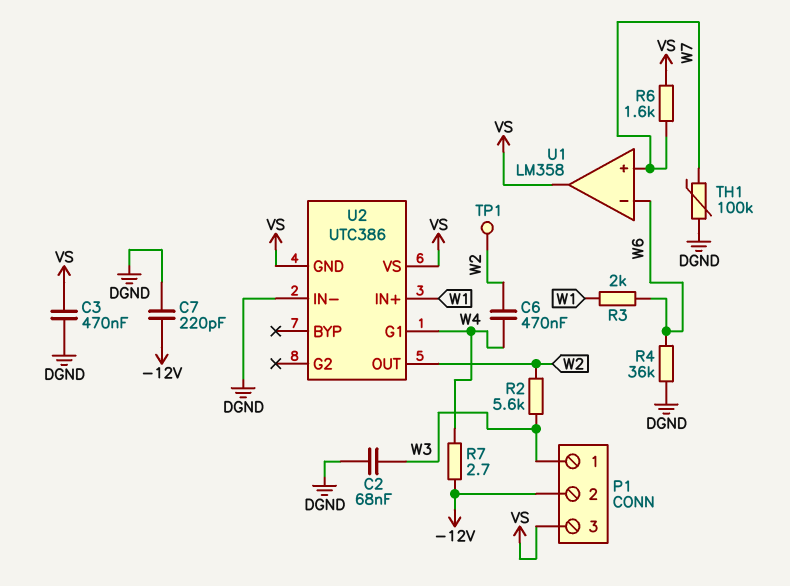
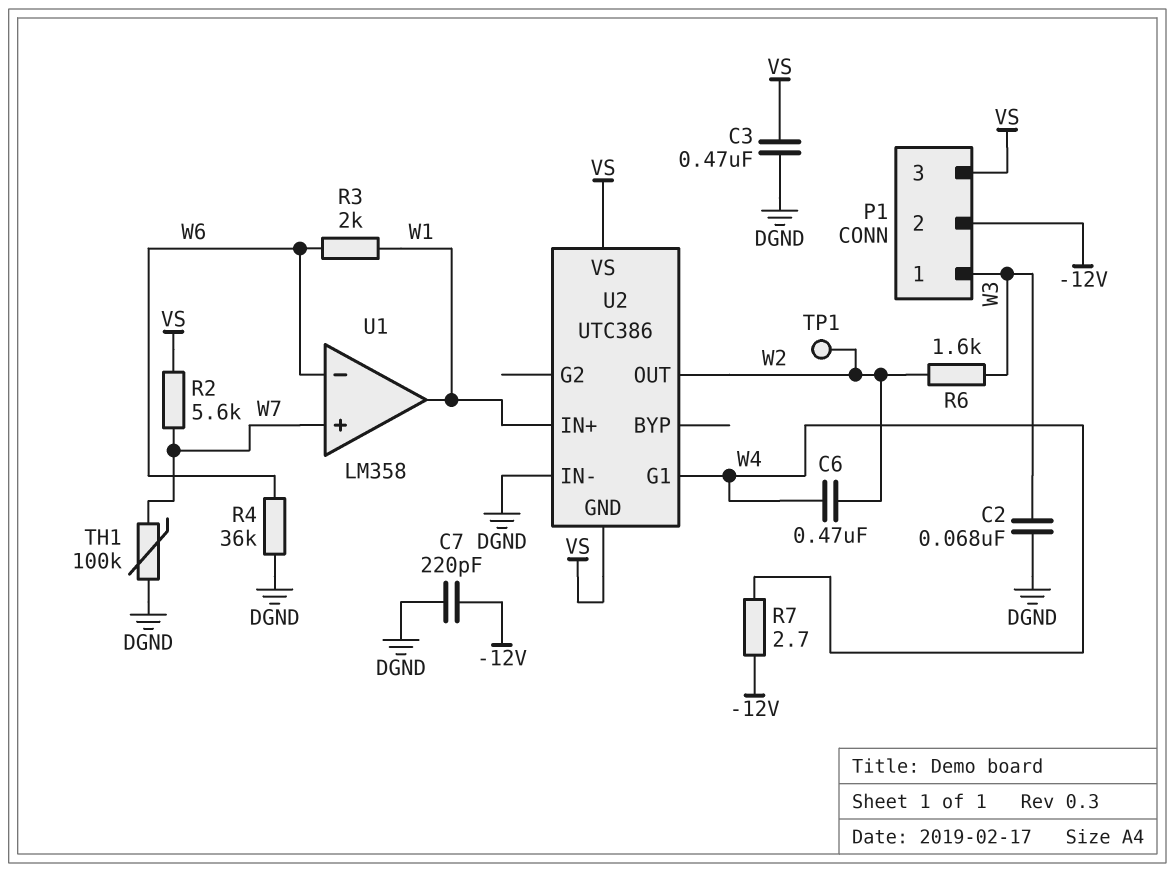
R2: 5.6k (W2, W3) -> 5.6k (VS, W7)
R6: 1.6k (VS, W7) -> 1.6k (W2, W3)
U1 pin out: VS -> W1

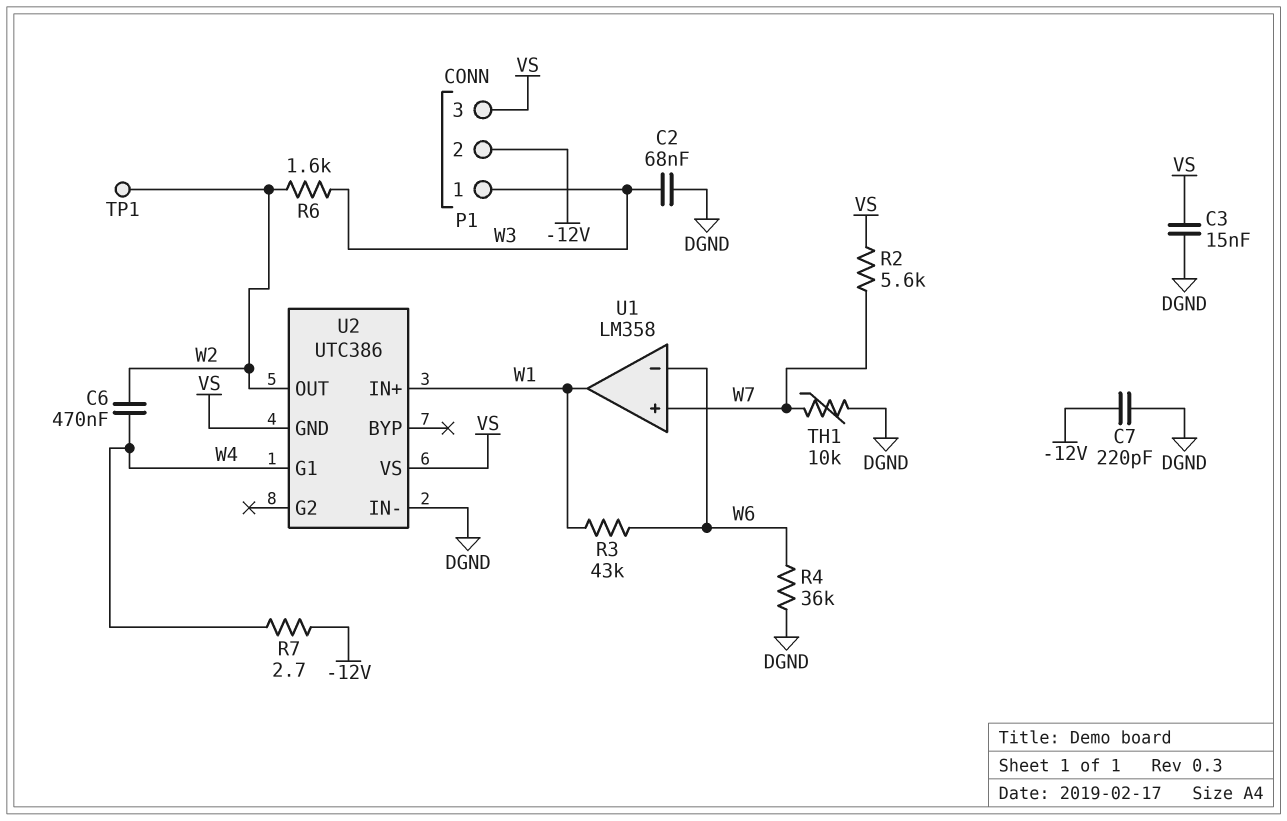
C3: 470nF (DGND, VS) -> 15nF (DGND, VS)
R3: 2k (W1, W6) -> 43k (W1, W6)
TH1: 100k (DGND, W7) -> 10k (DGND, W7)

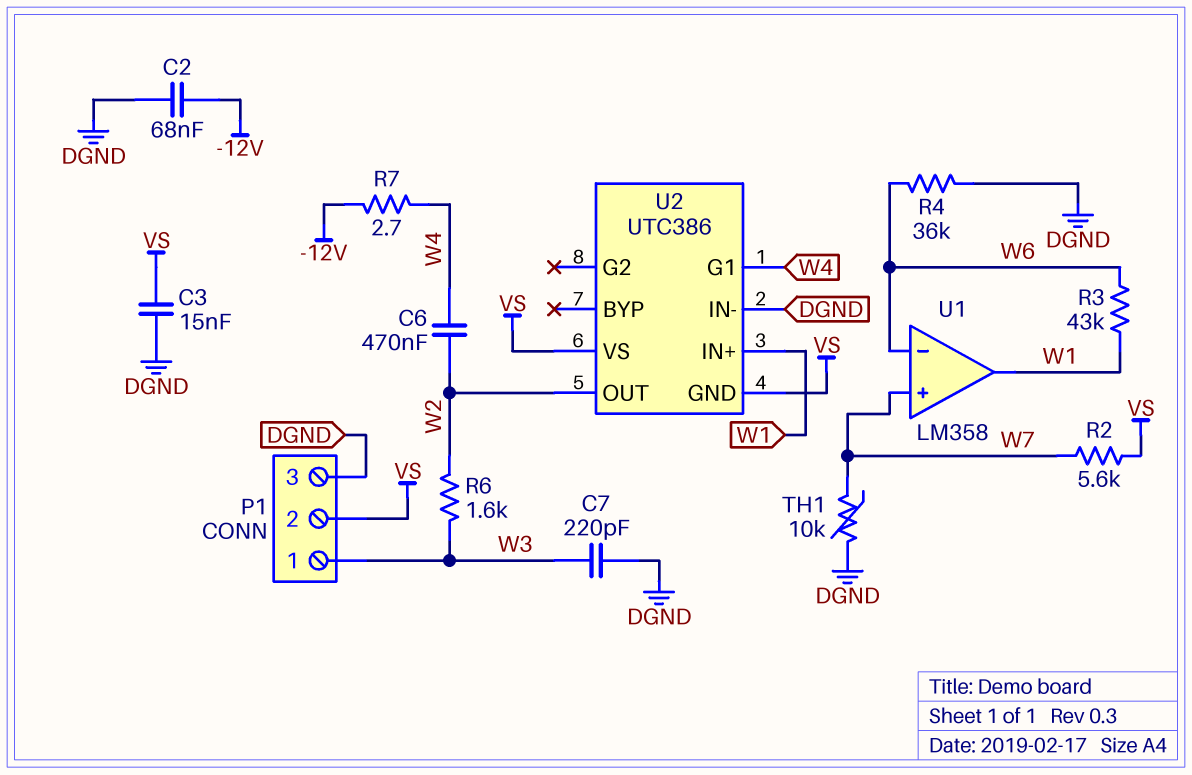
C2: 68nF (DGND, W3) -> 68nF (-12V, DGND)
C7: 220pF (-12V, DGND) -> 220pF (DGND, W3)
P1 pin 2: -12V -> VS
P1 pin 3: VS -> DGND
TP1: test point (W2) -> none

